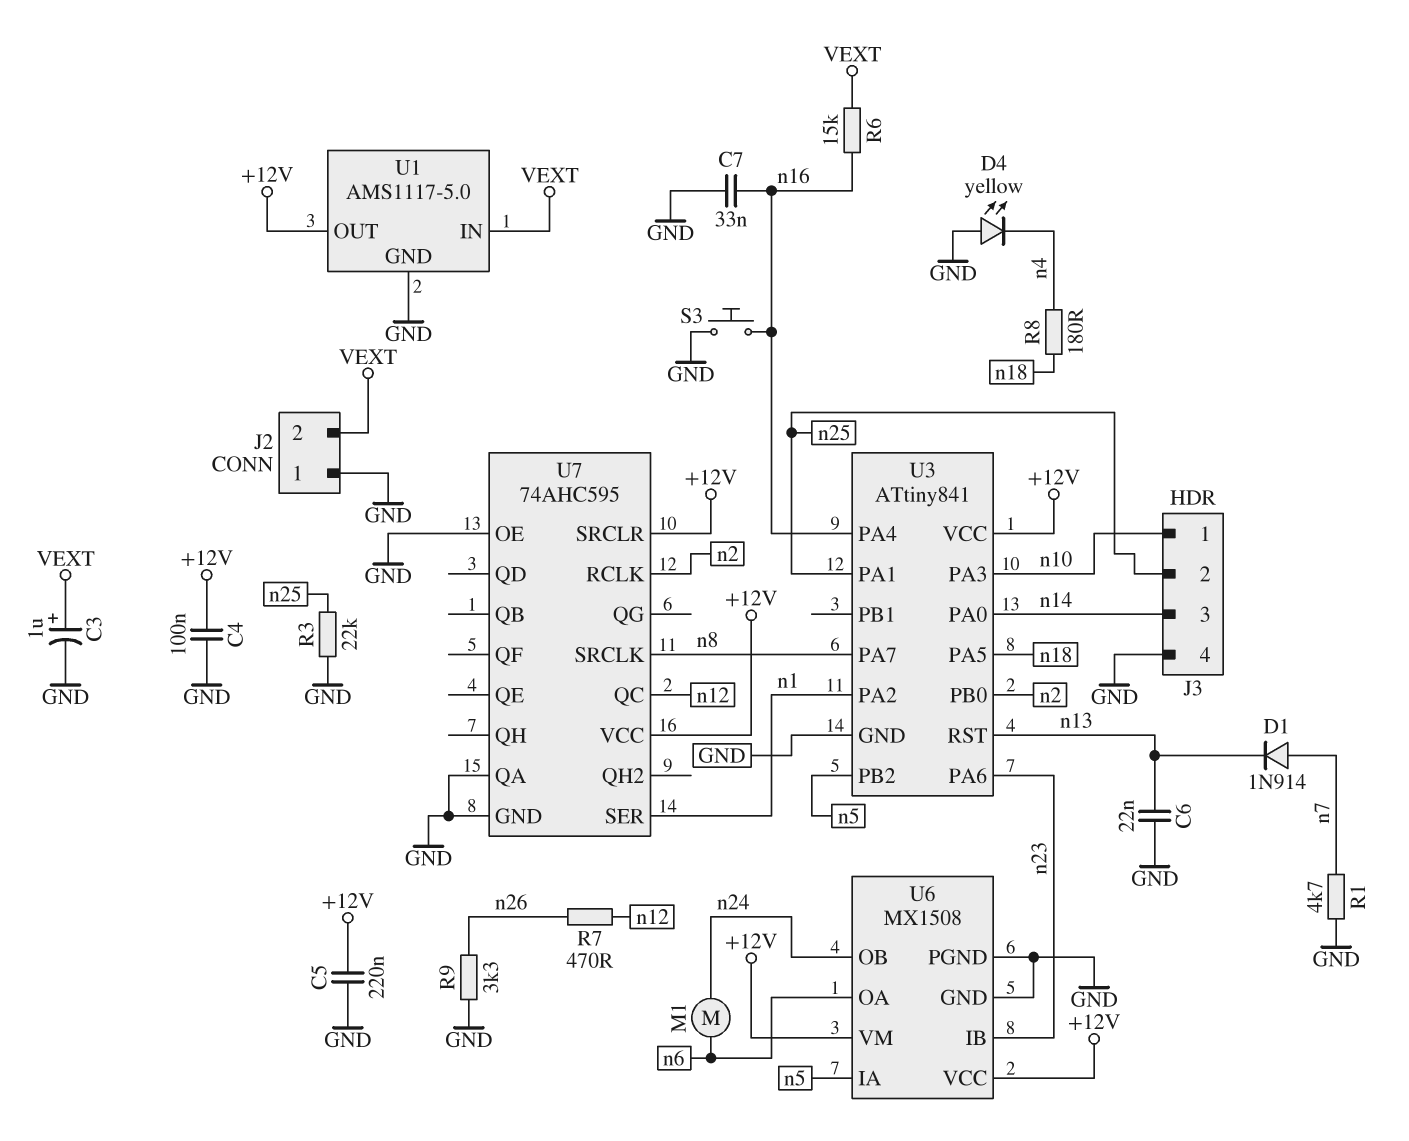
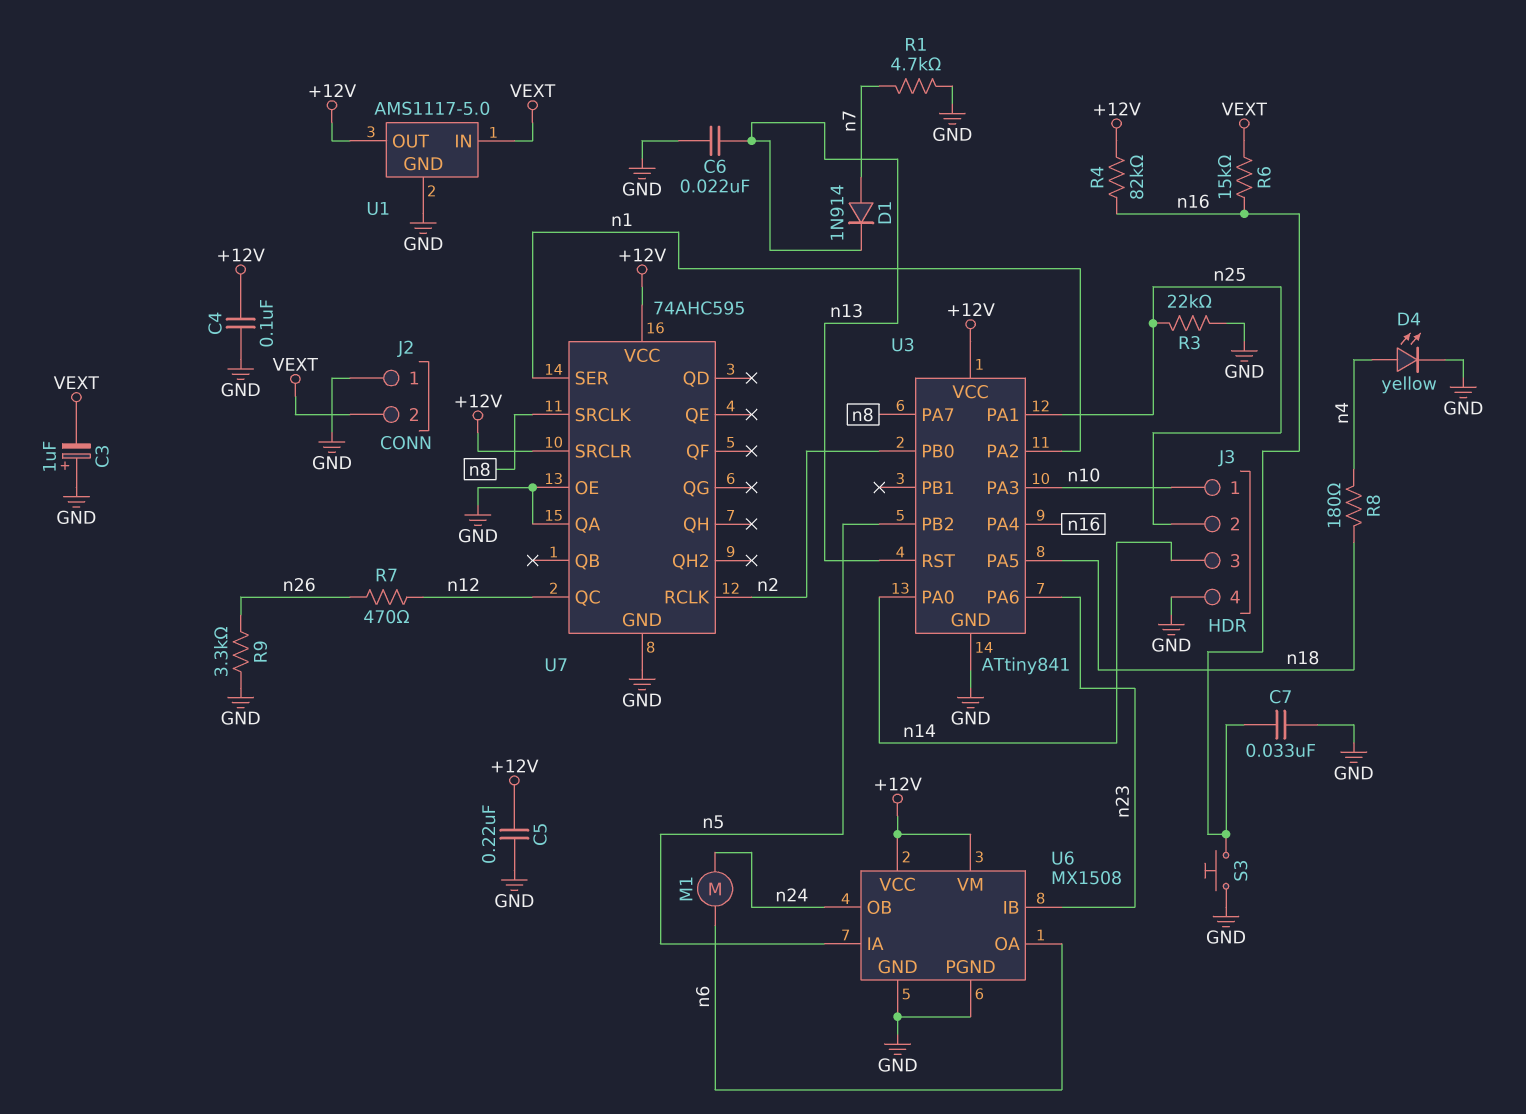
C3: 1uF (plus VEXT, minus GND) -> 1uF (plus GND, minus VEXT)
D4: LED yellow (A GND, K n4) -> LED yellow (A n4, K GND)
R4: none -> 82k (+12V, n16)

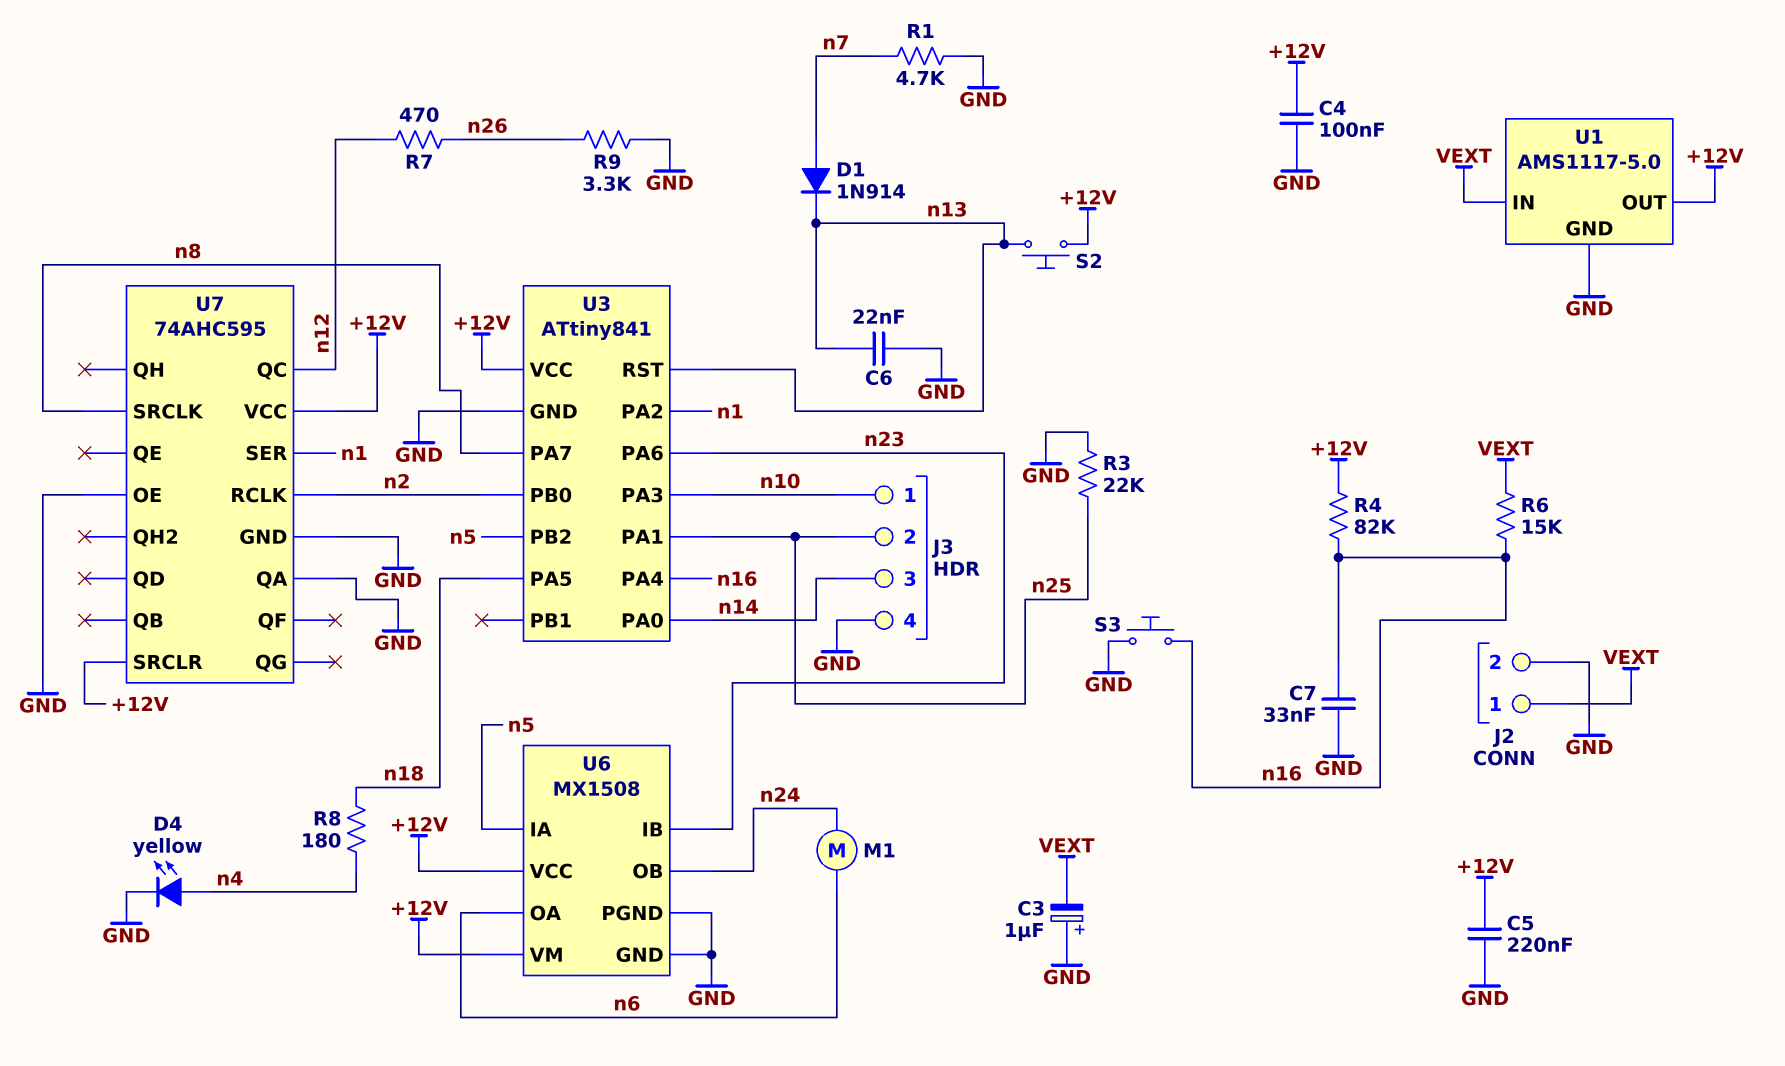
J2 pin 1: GND -> VEXT
J2 pin 2: VEXT -> GND
S2: none -> button (+12V, n13)

